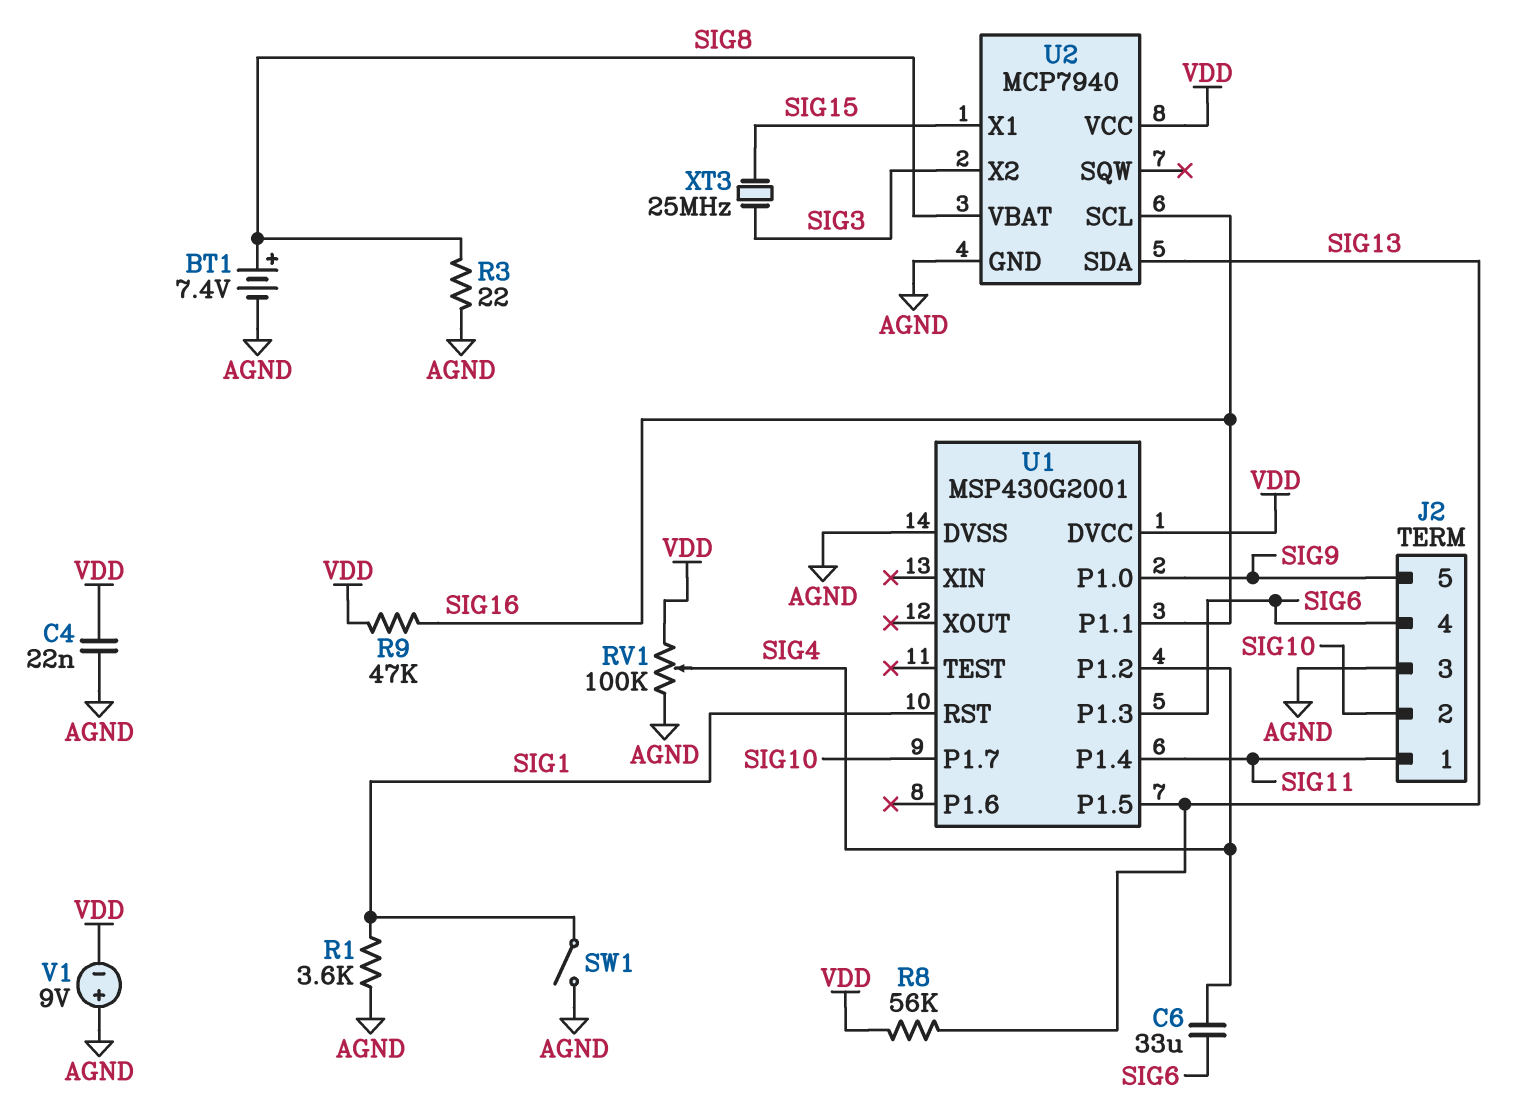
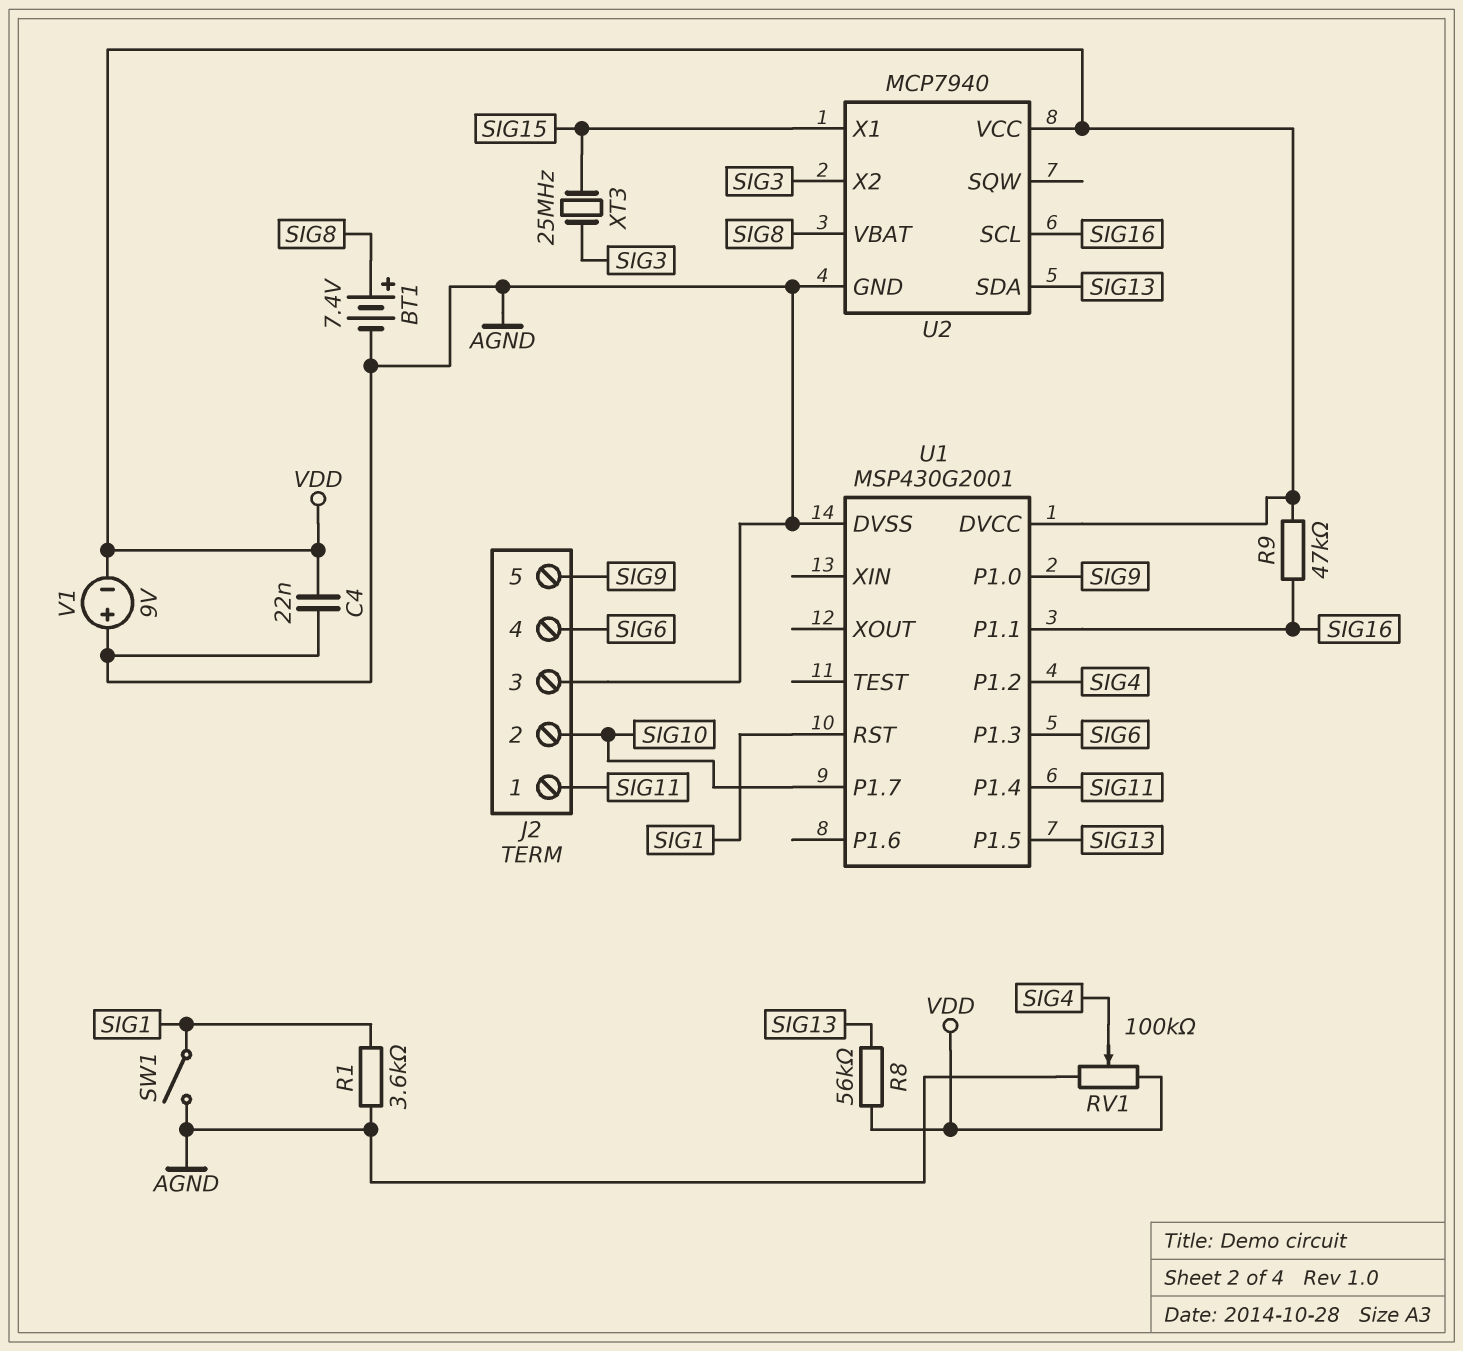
C6: 33uF (SIG4, SIG6) -> none
R3: 22 (AGND, SIG8) -> none

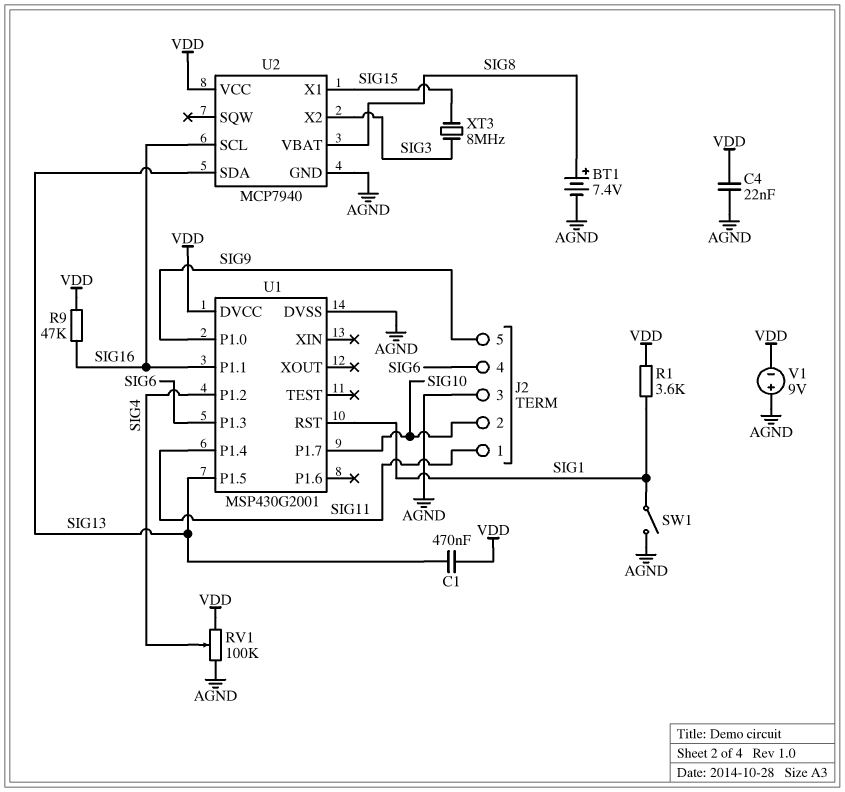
C1: none -> 470nF (SIG13, VDD)
R1: 3.6k (AGND, SIG1) -> 3.6k (SIG1, VDD)
R8: 56k (SIG13, VDD) -> none
XT3: 25MHz (SIG3, SIG15) -> 8MHz (SIG3, SIG15)

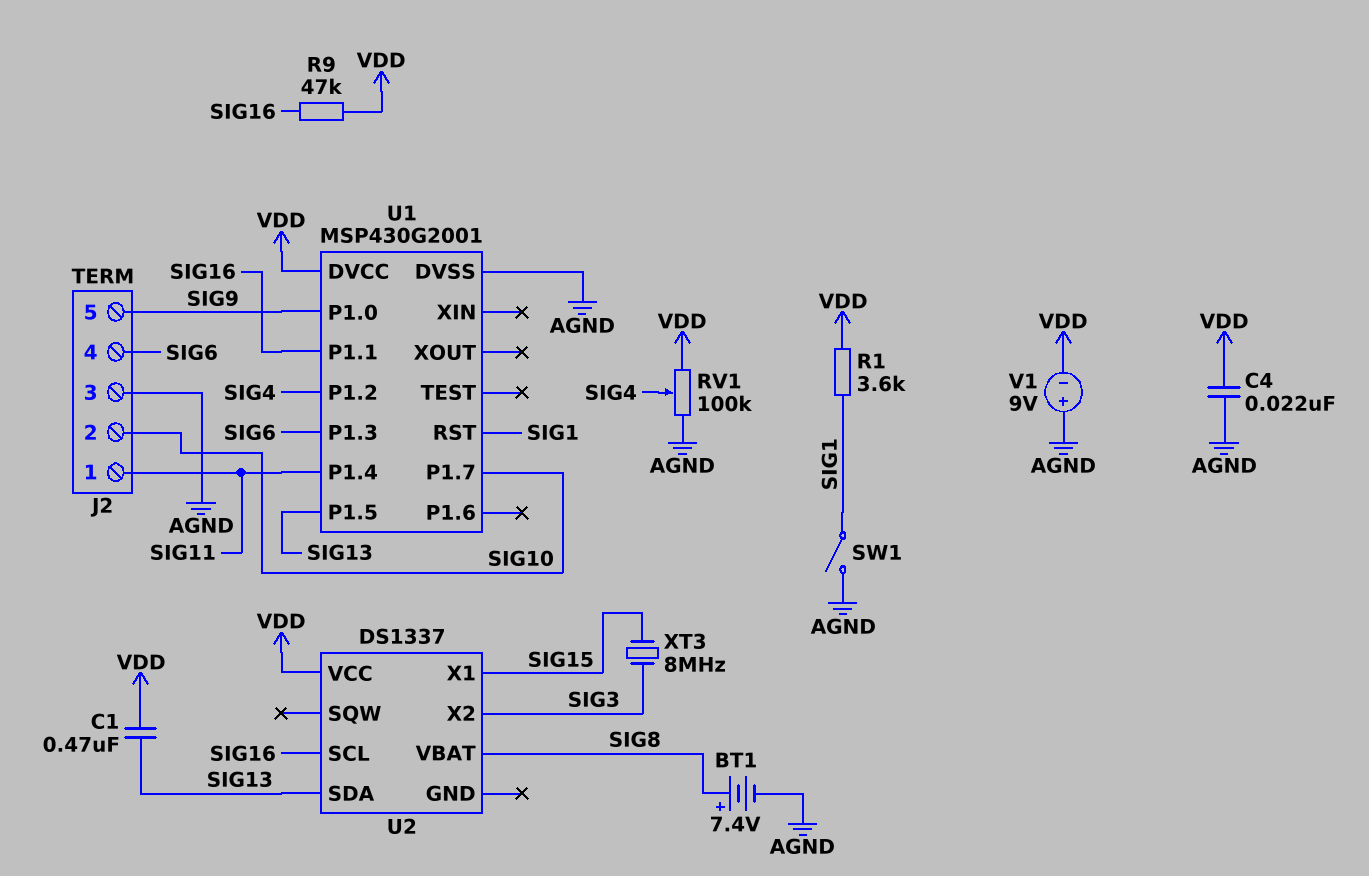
U2: MCP7940 -> DS1337
U2 pin GND: AGND -> none

